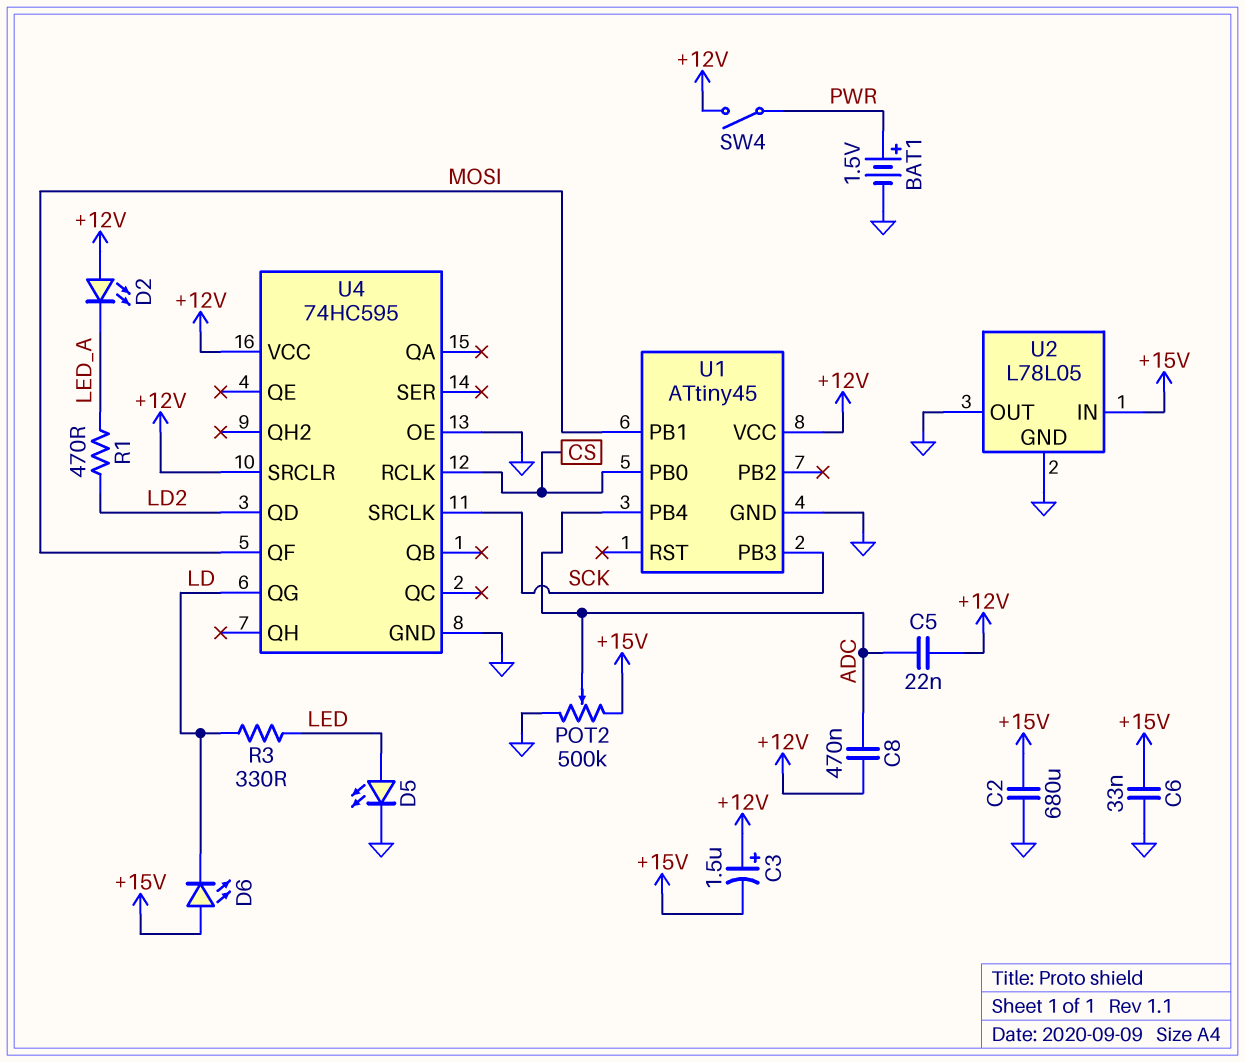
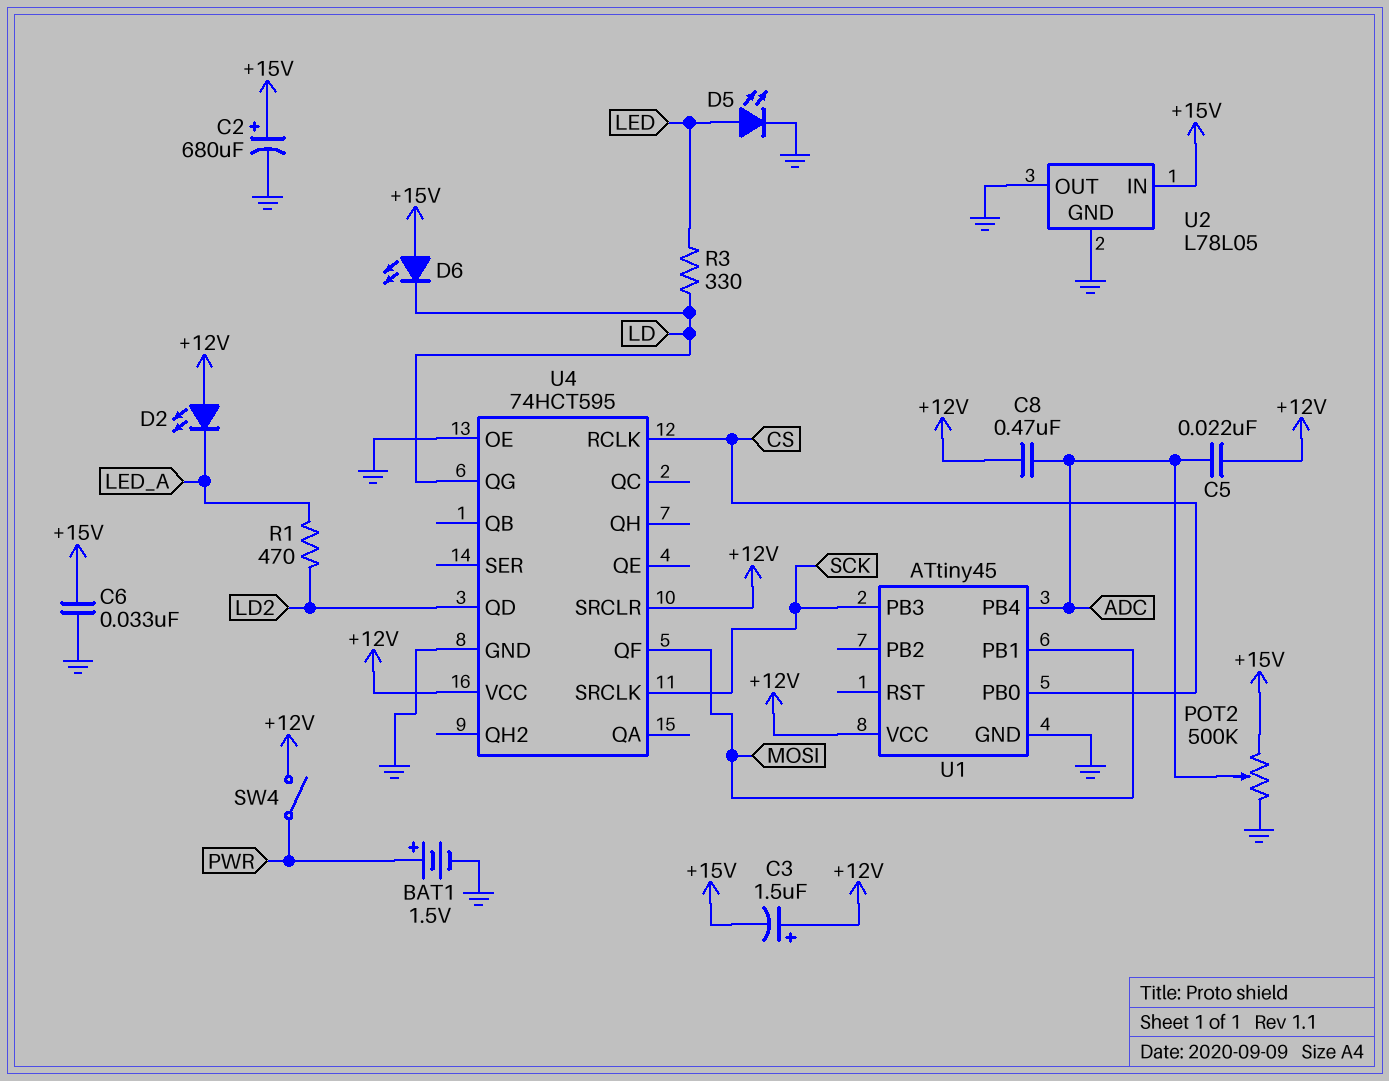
C2: 680uF (+15V, GND) -> 680uF (plus +15V, minus GND)
U4: 74HC595 -> 74HCT595

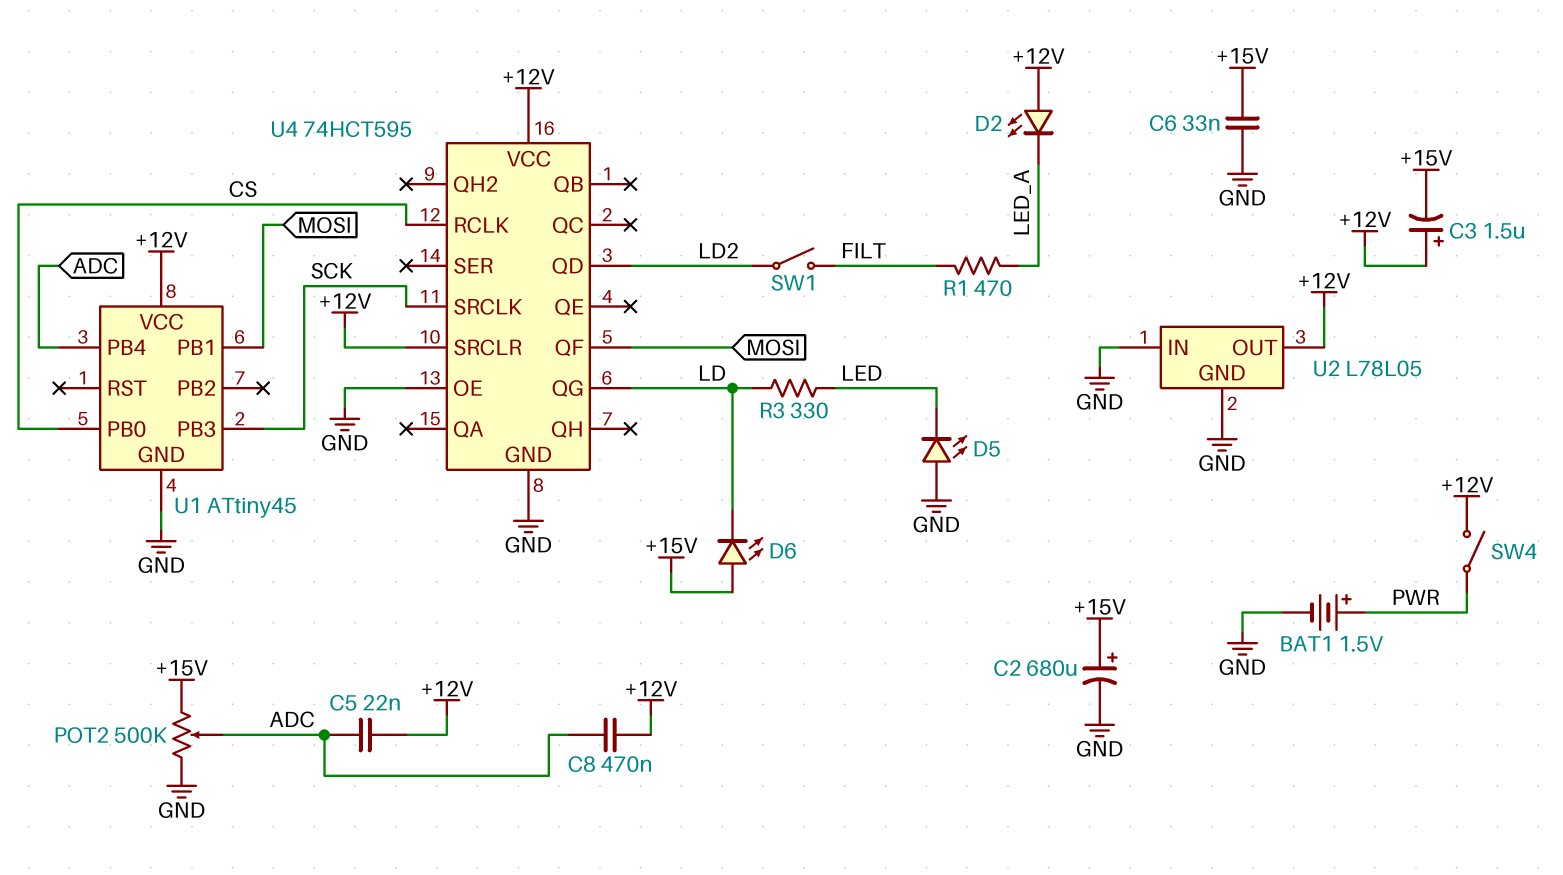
D5: LED (A LED, K GND) -> LED (A GND, K LED)
R1: 470 (LD2, LED_A) -> 470 (FILT, LED_A)
SW1: none -> switch (FILT, LD2)
U2 pin IN: +15V -> GND
U2 pin OUT: GND -> +12V

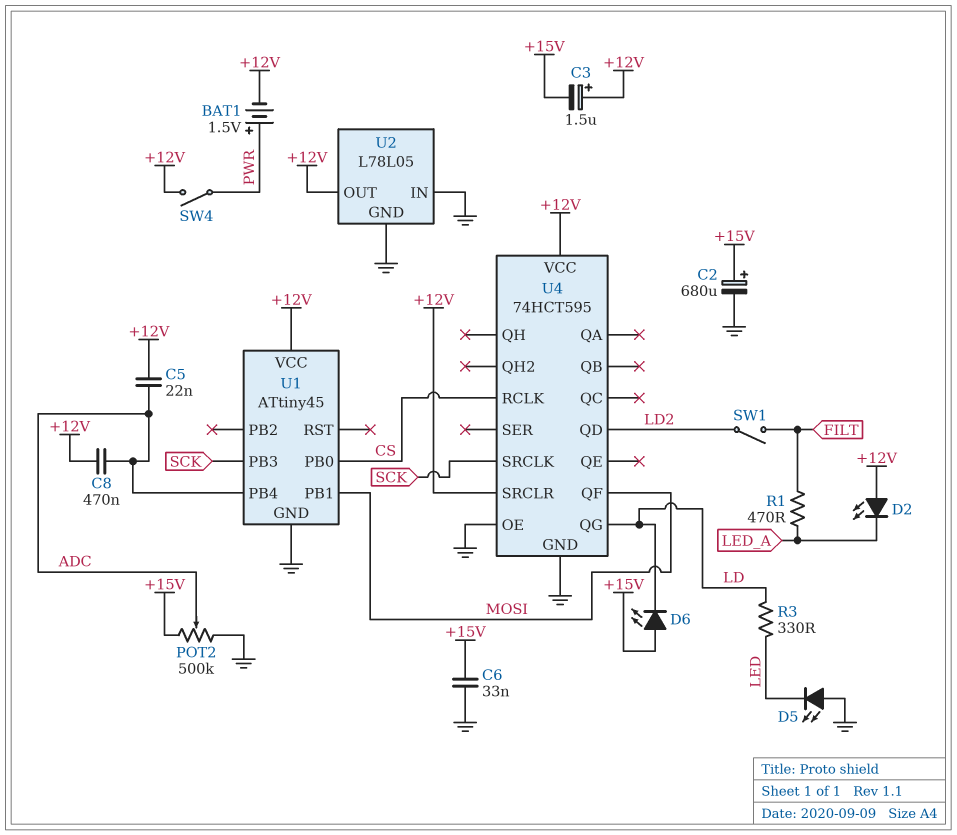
BAT1: 1.5V (plus PWR, minus GND) -> 1.5V (plus PWR, minus +12V)

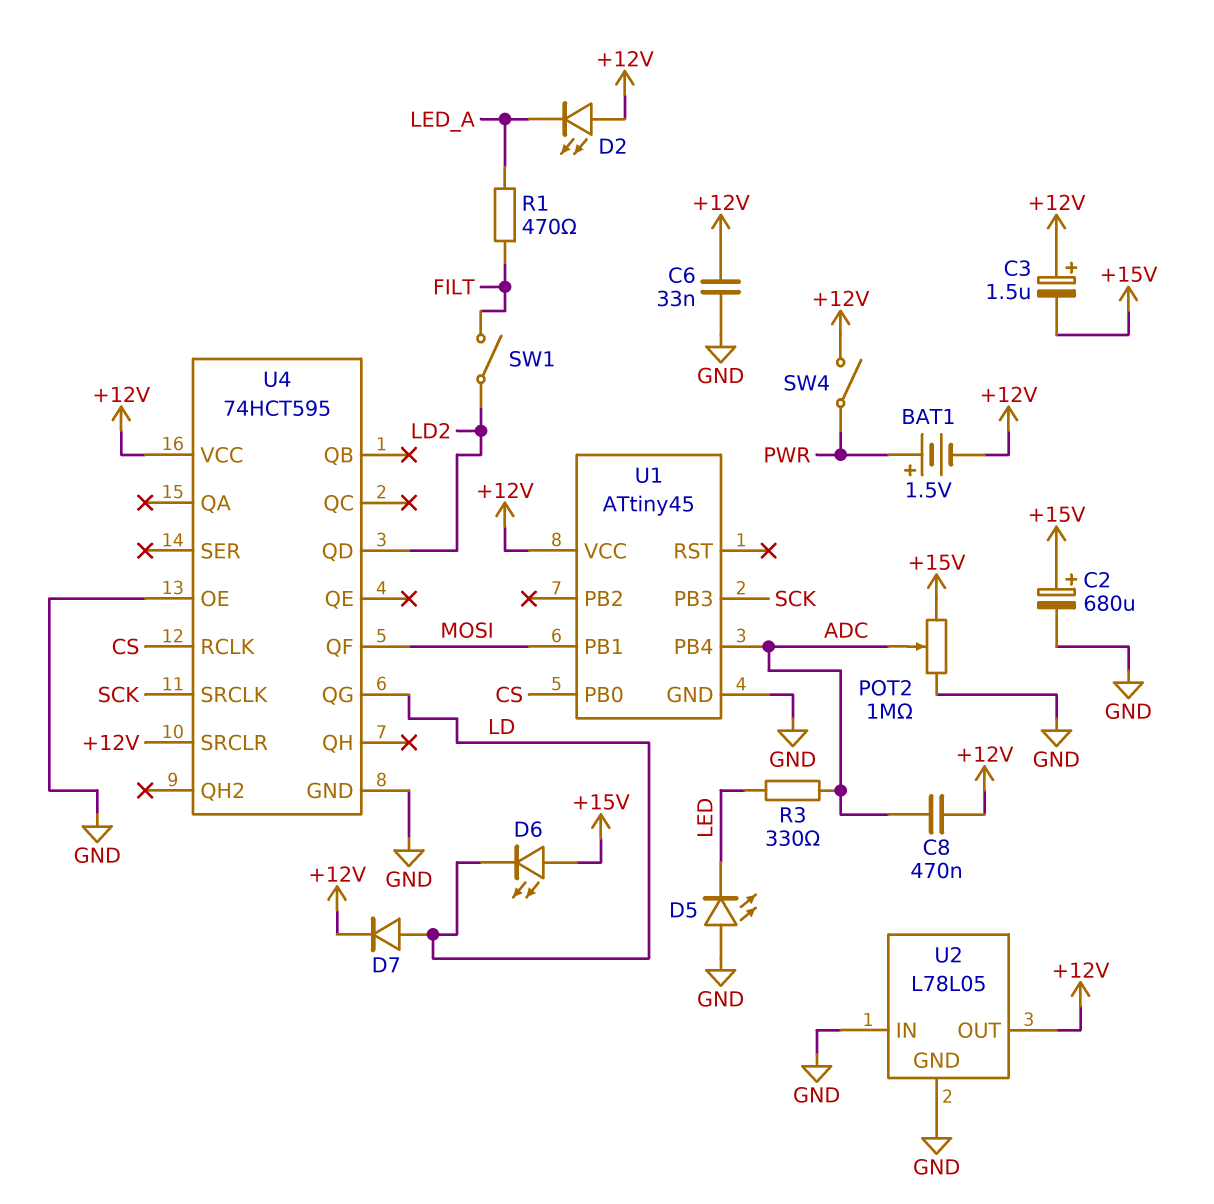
C5: 22nF (+12V, ADC) -> none
C6: 33nF (+15V, GND) -> 33nF (+12V, GND)
D7: none -> diode (A LD, K +12V)
POT2: 500k (+15V, GND, wiper ADC) -> 1M (+15V, GND, wiper ADC)
R3: 330 (LD, LED) -> 330 (ADC, LED)

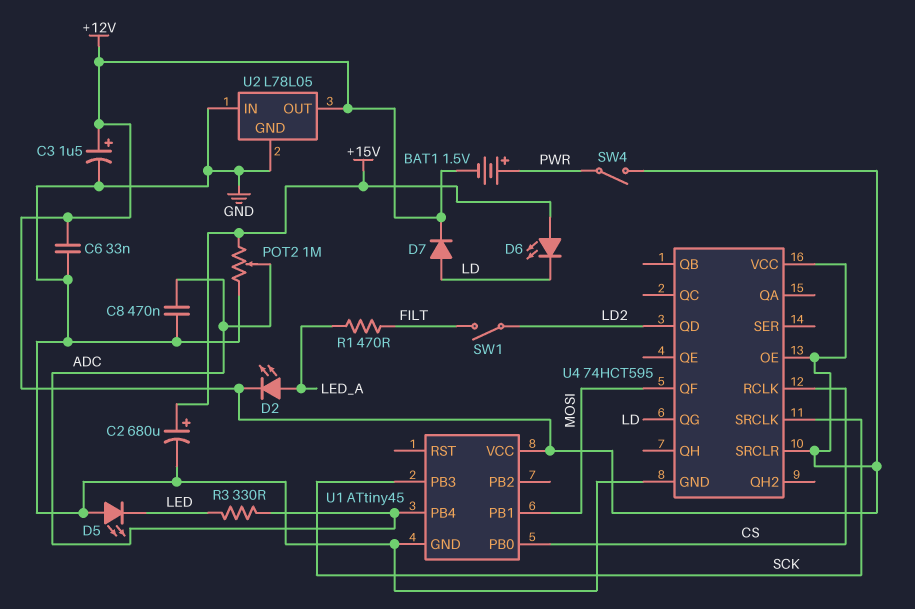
C3: 1.5uF (plus +12V, minus +15V) -> 1.5uF (plus +12V, minus GND)
C8: 470nF (+12V, ADC) -> 470nF (ADC, GND)
D2: LED (A +12V, K LED_A) -> LED (A LED_A, K +12V)
U4 pin OE: GND -> +12V

